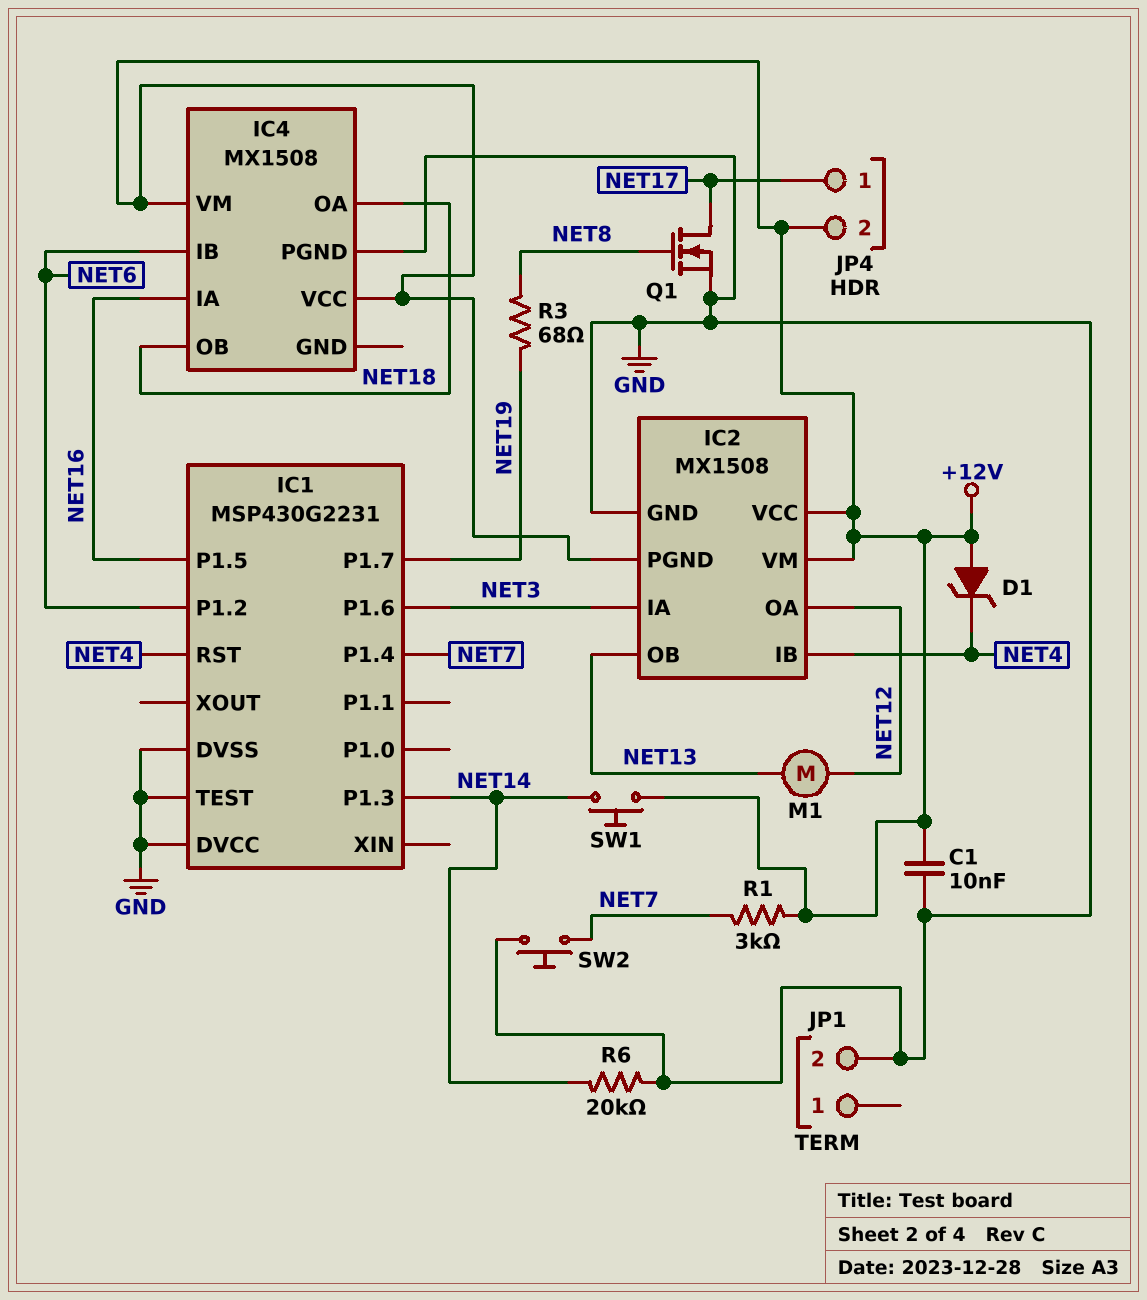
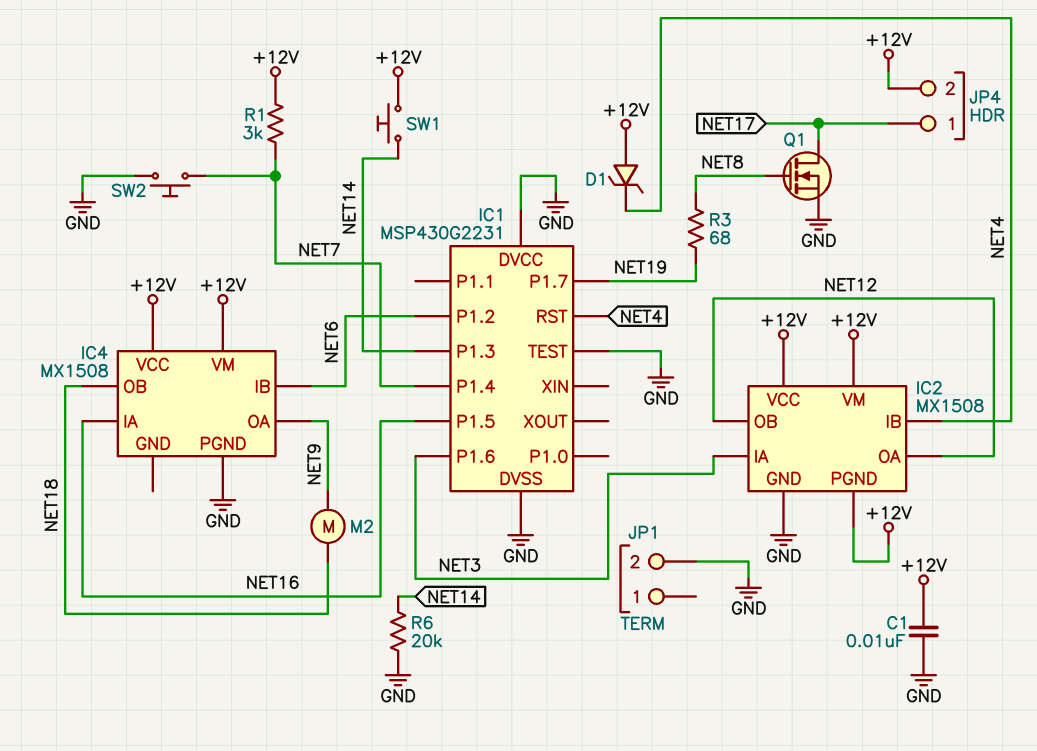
IC2 pin OB: NET13 -> NET12
IC4 pin OA: NET18 -> NET9
M1: motor (NET12, NET13) -> none
M2: none -> motor (NET9, NET18)

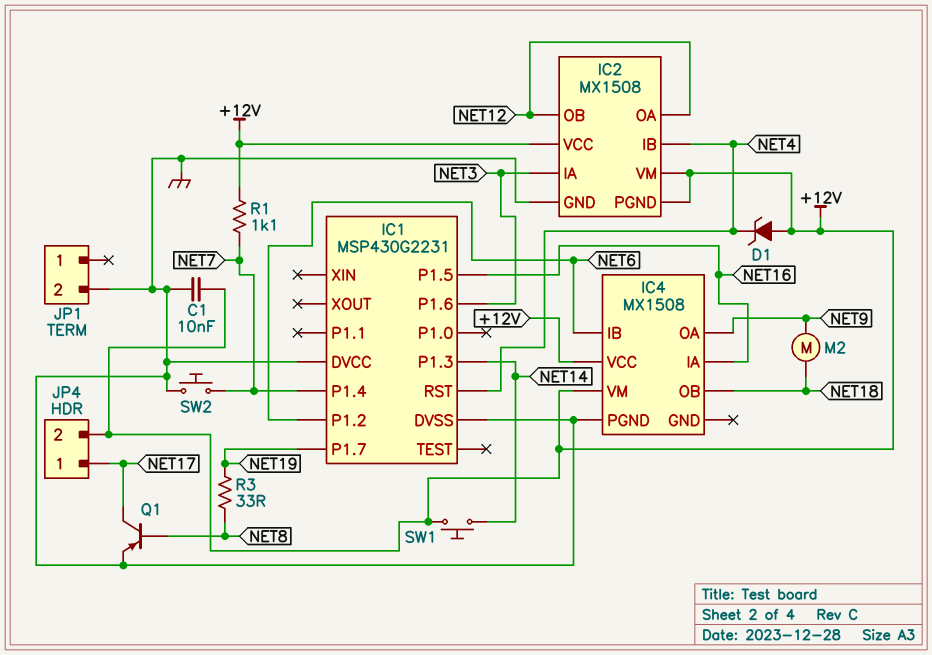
IC1 pin TEST: GND -> none
Q1: NMOS (G NET8, D NET17, S GND) -> PNP (B NET8, C NET17, E GND)
R1: 3k (+12V, NET7) -> 1.1k (+12V, NET7)
R3: 68 (NET8, NET19) -> 33 (NET8, NET19)
R6: 20k (GND, NET14) -> none

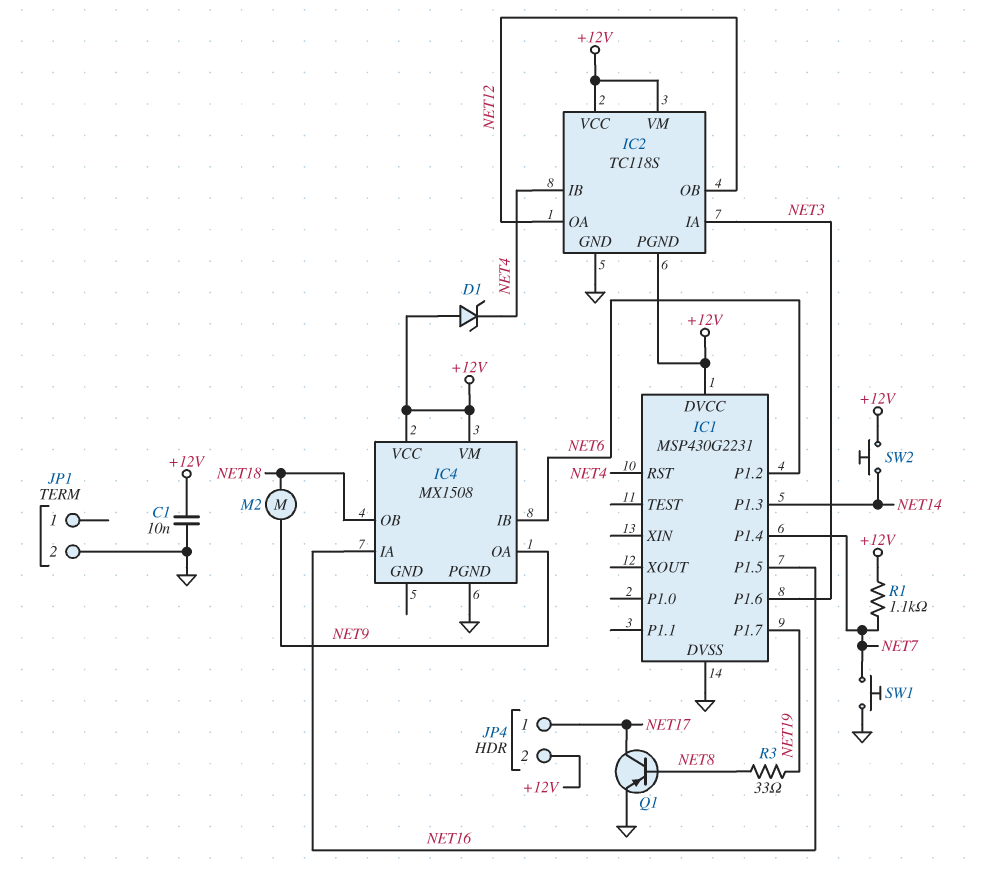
IC1 pin DVCC: GND -> +12V
IC2: MX1508 -> TC118S
SW1: button (+12V, NET14) -> button (GND, NET7)
SW2: button (GND, NET7) -> button (+12V, NET14)

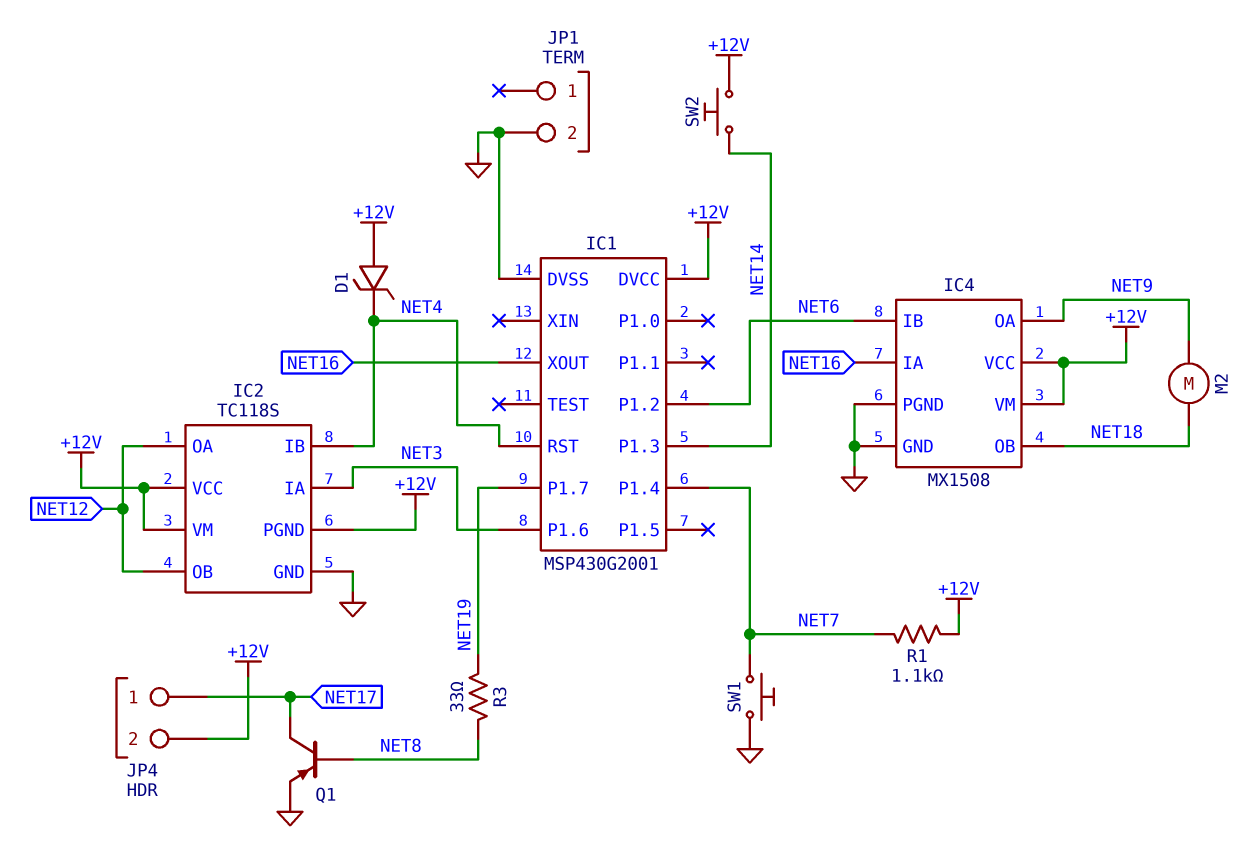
C1: 10nF (+12V, GND) -> none
IC1: MSP430G2231 -> MSP430G2001
IC1 pin P1.5: NET16 -> none
IC1 pin XOUT: none -> NET16
IC4 pin GND: none -> GND

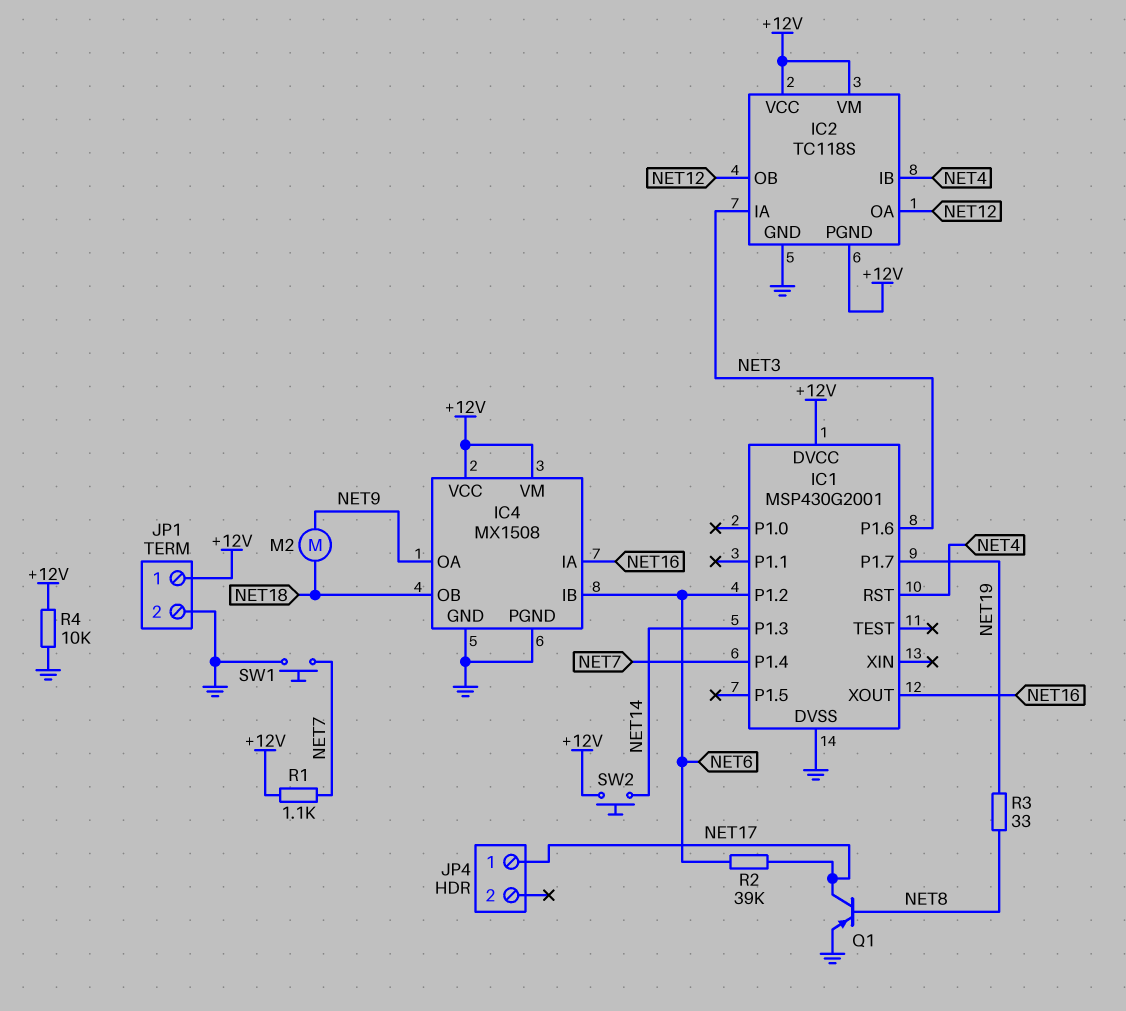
D1: zener (A +12V, K NET4) -> none
JP1 pin 1: none -> +12V
JP4 pin 2: +12V -> none
R2: none -> 39k (NET6, NET17)
R4: none -> 10k (+12V, GND)

